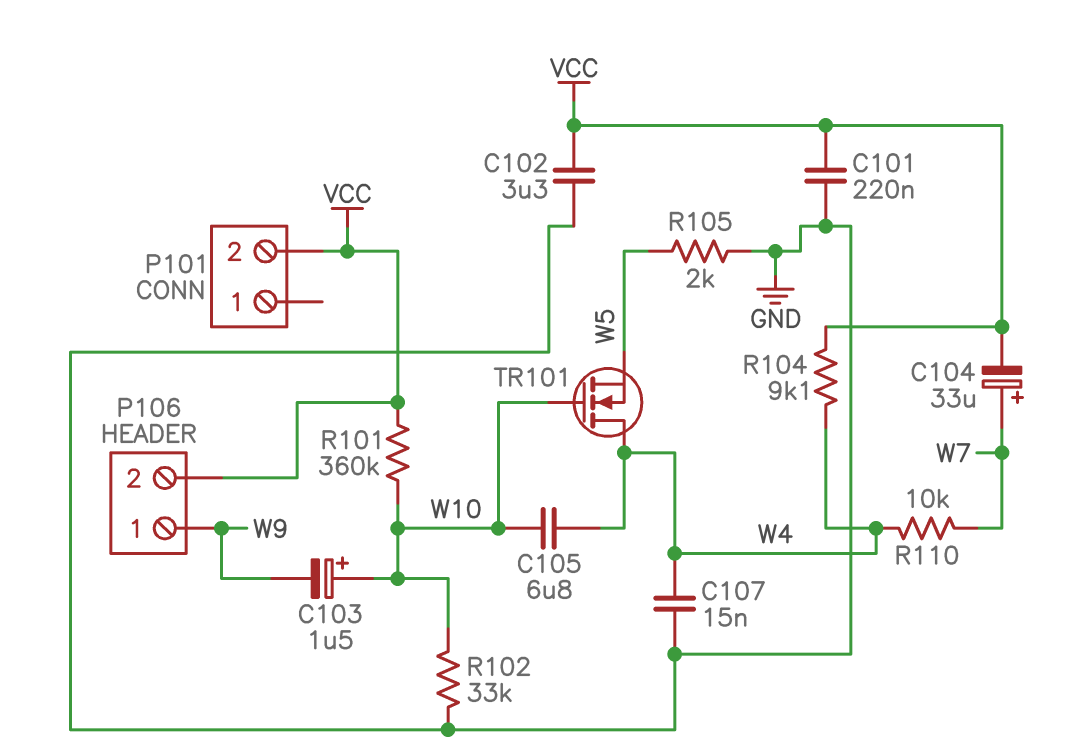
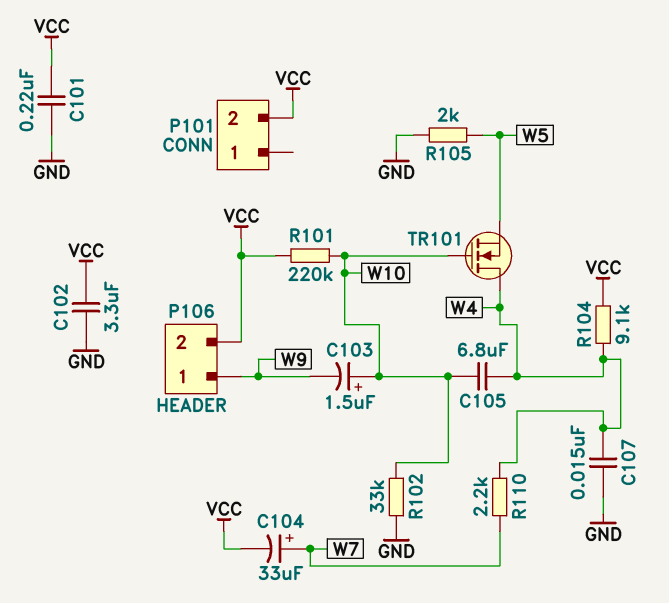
R101: 360k (VCC, W10) -> 220k (VCC, W10)
R110: 10k (W4, W7) -> 2.2k (W4, W7)

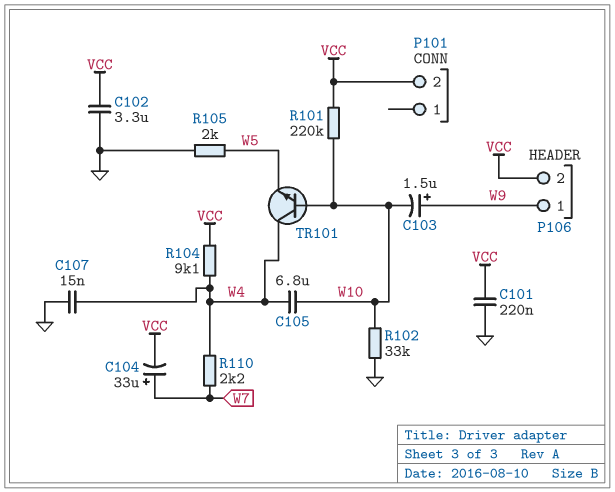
C103: 1.5uF (plus W10, minus W9) -> 1.5uF (plus W9, minus W10)
TR101: NMOS (G W10, D W4, S W5) -> NPN (B W10, C W4, E W5)

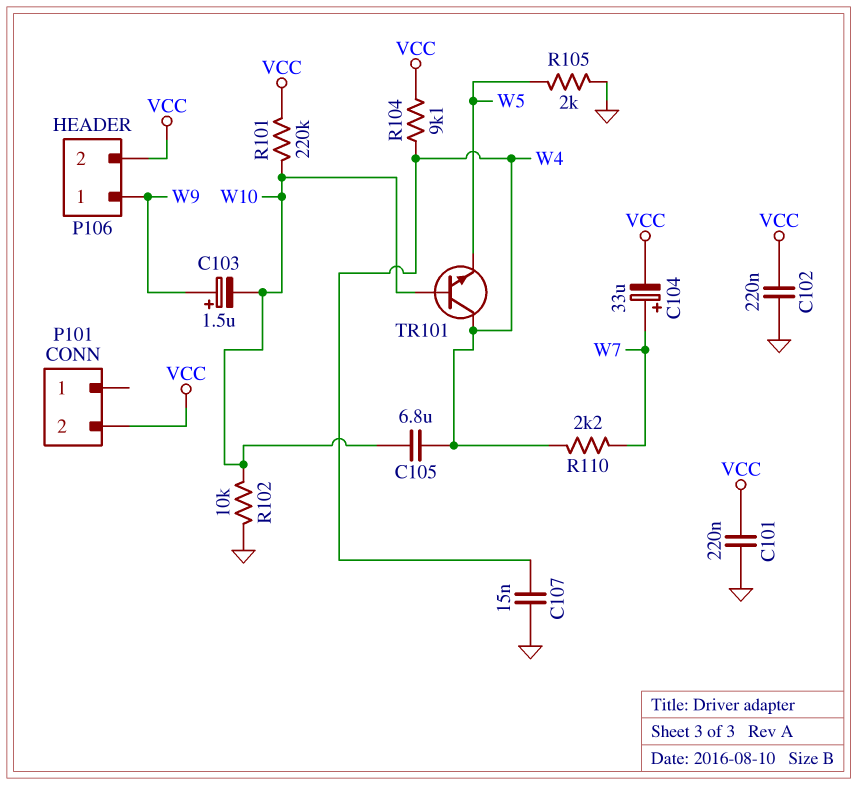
C102: 3.3uF (GND, VCC) -> 220nF (GND, VCC)
R102: 33k (GND, W10) -> 10k (GND, W10)

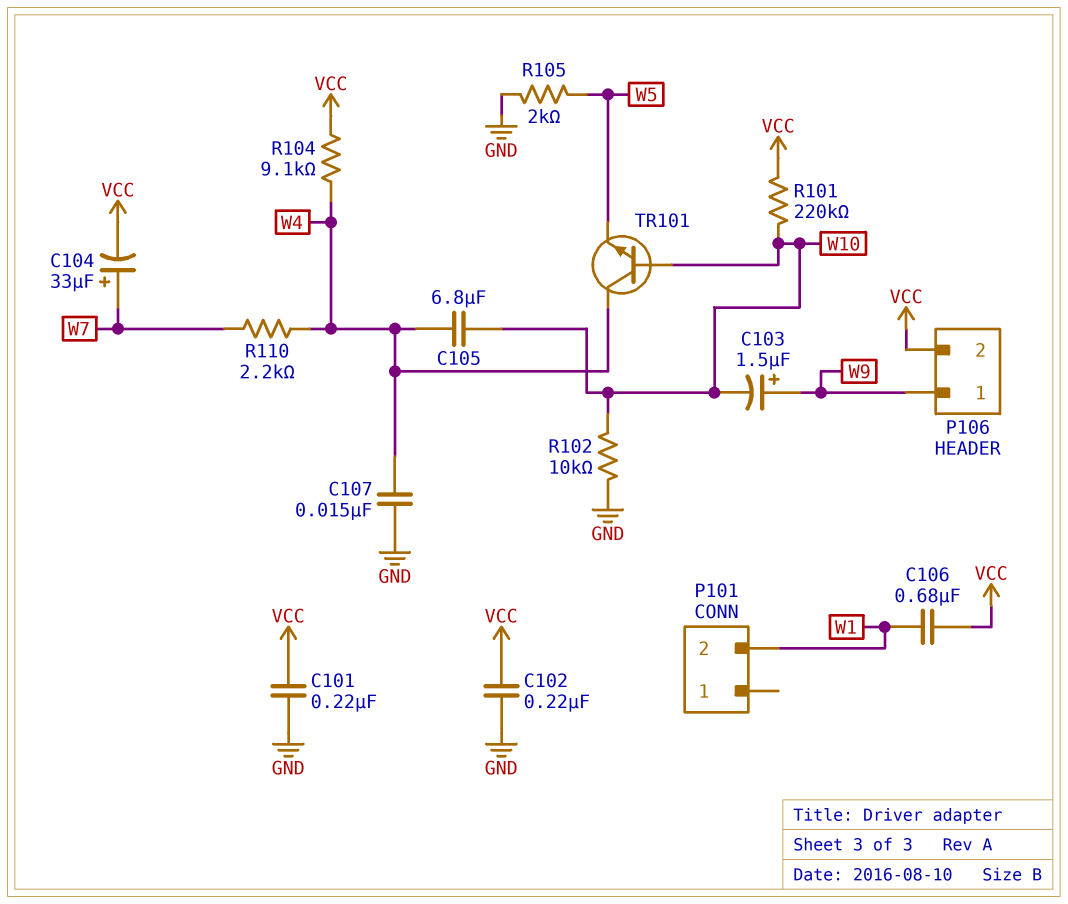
C106: none -> 680nF (VCC, W1)
P101 pin 2: VCC -> W1

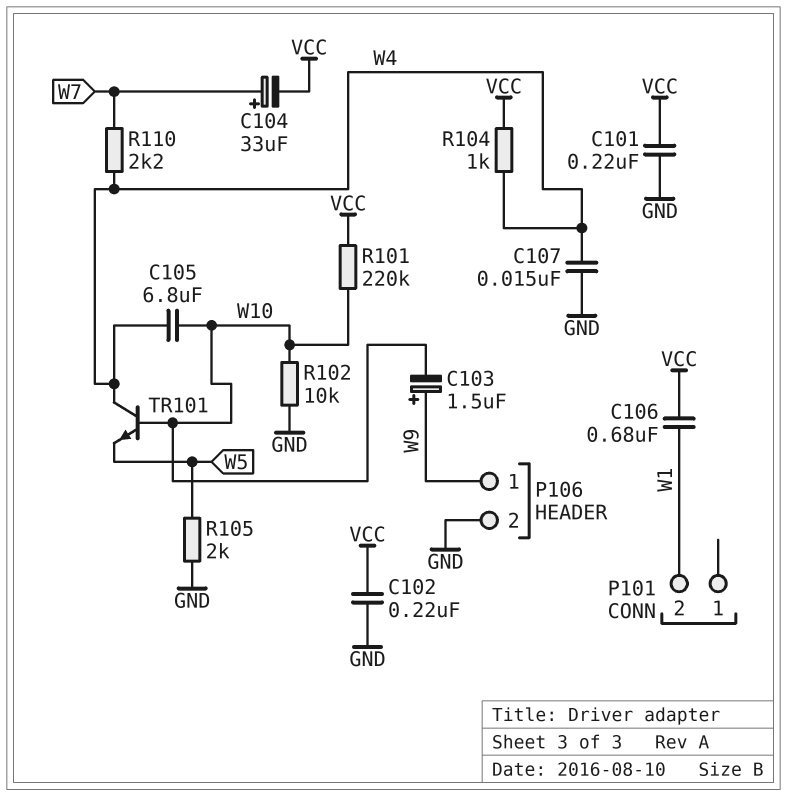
P106 pin 2: VCC -> GND
R104: 9.1k (VCC, W4) -> 1k (VCC, W4)

